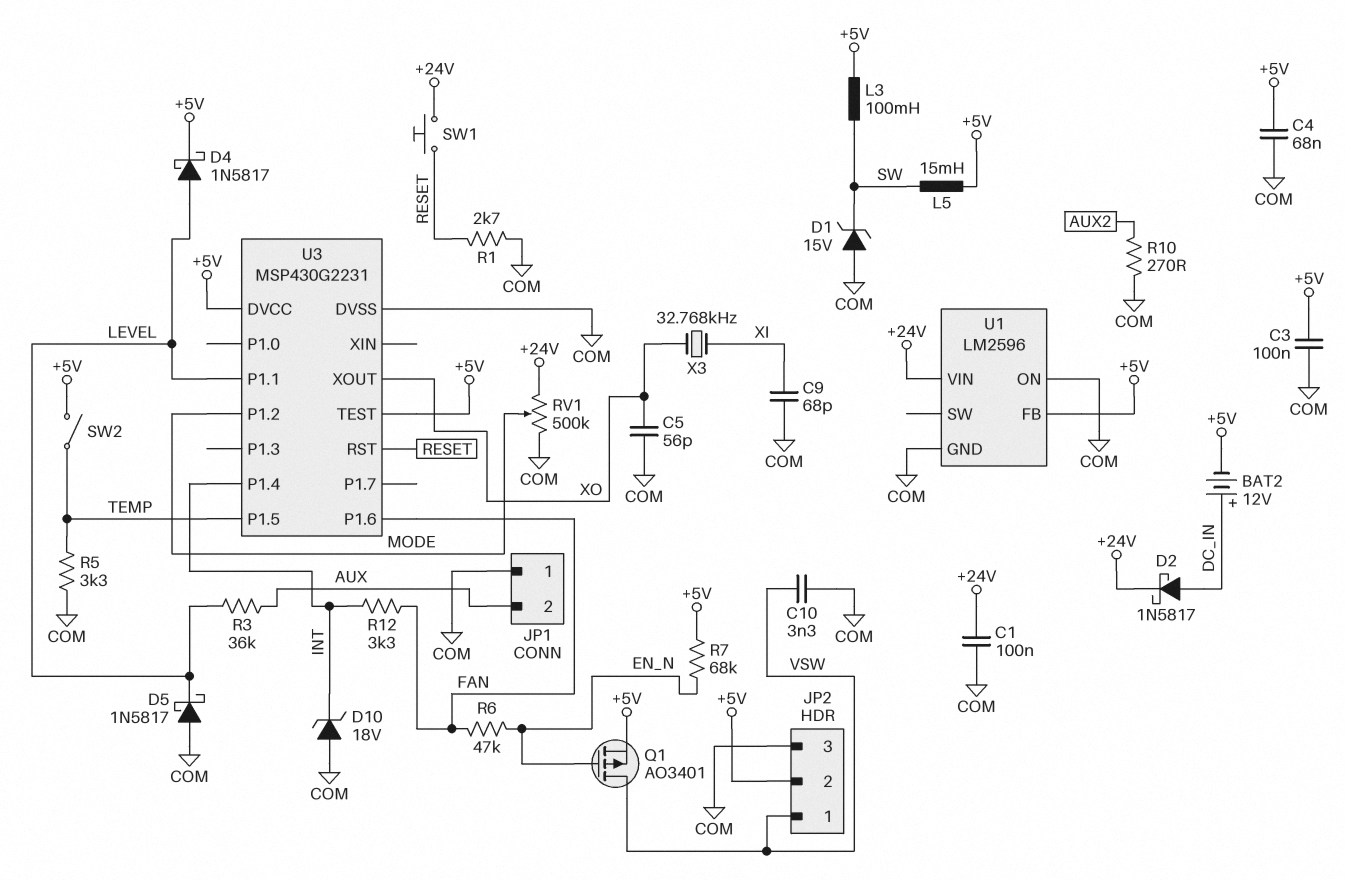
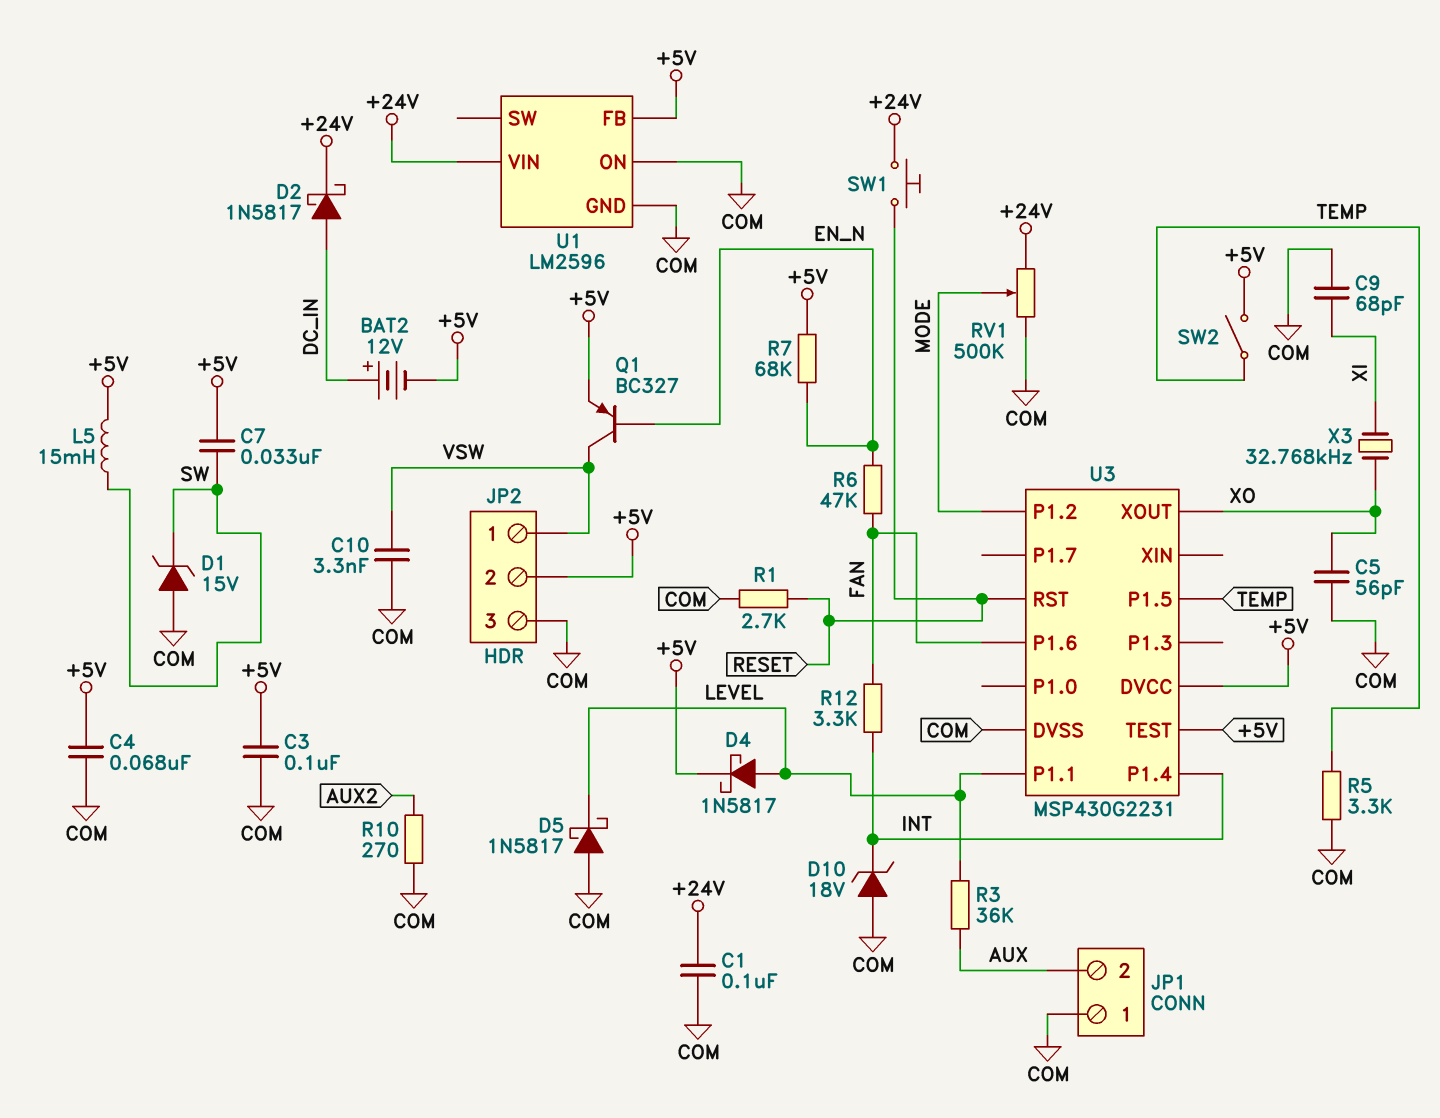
C7: none -> 33nF (+5V, SW)
L3: 100mH (+5V, SW) -> none
Q1: PMOS AO3401 (G EN_N, D VSW, S +5V) -> PNP BC327 (B EN_N, C VSW, E +5V)

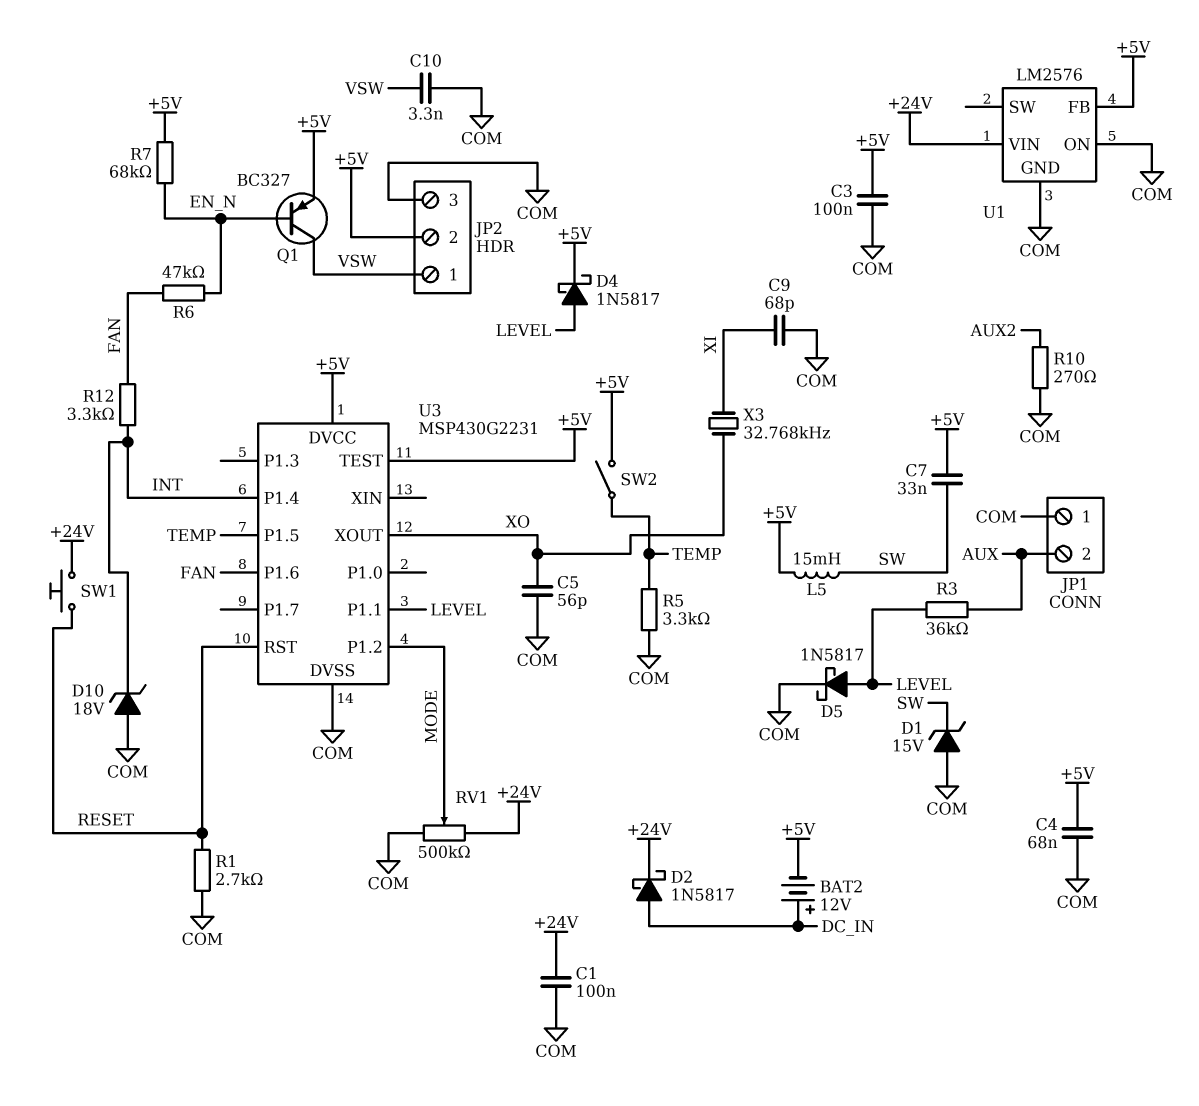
D5: schottky 1N5817 (A COM, K LEVEL) -> schottky 1N5817 (A LEVEL, K COM)
U1: LM2596 -> LM2576

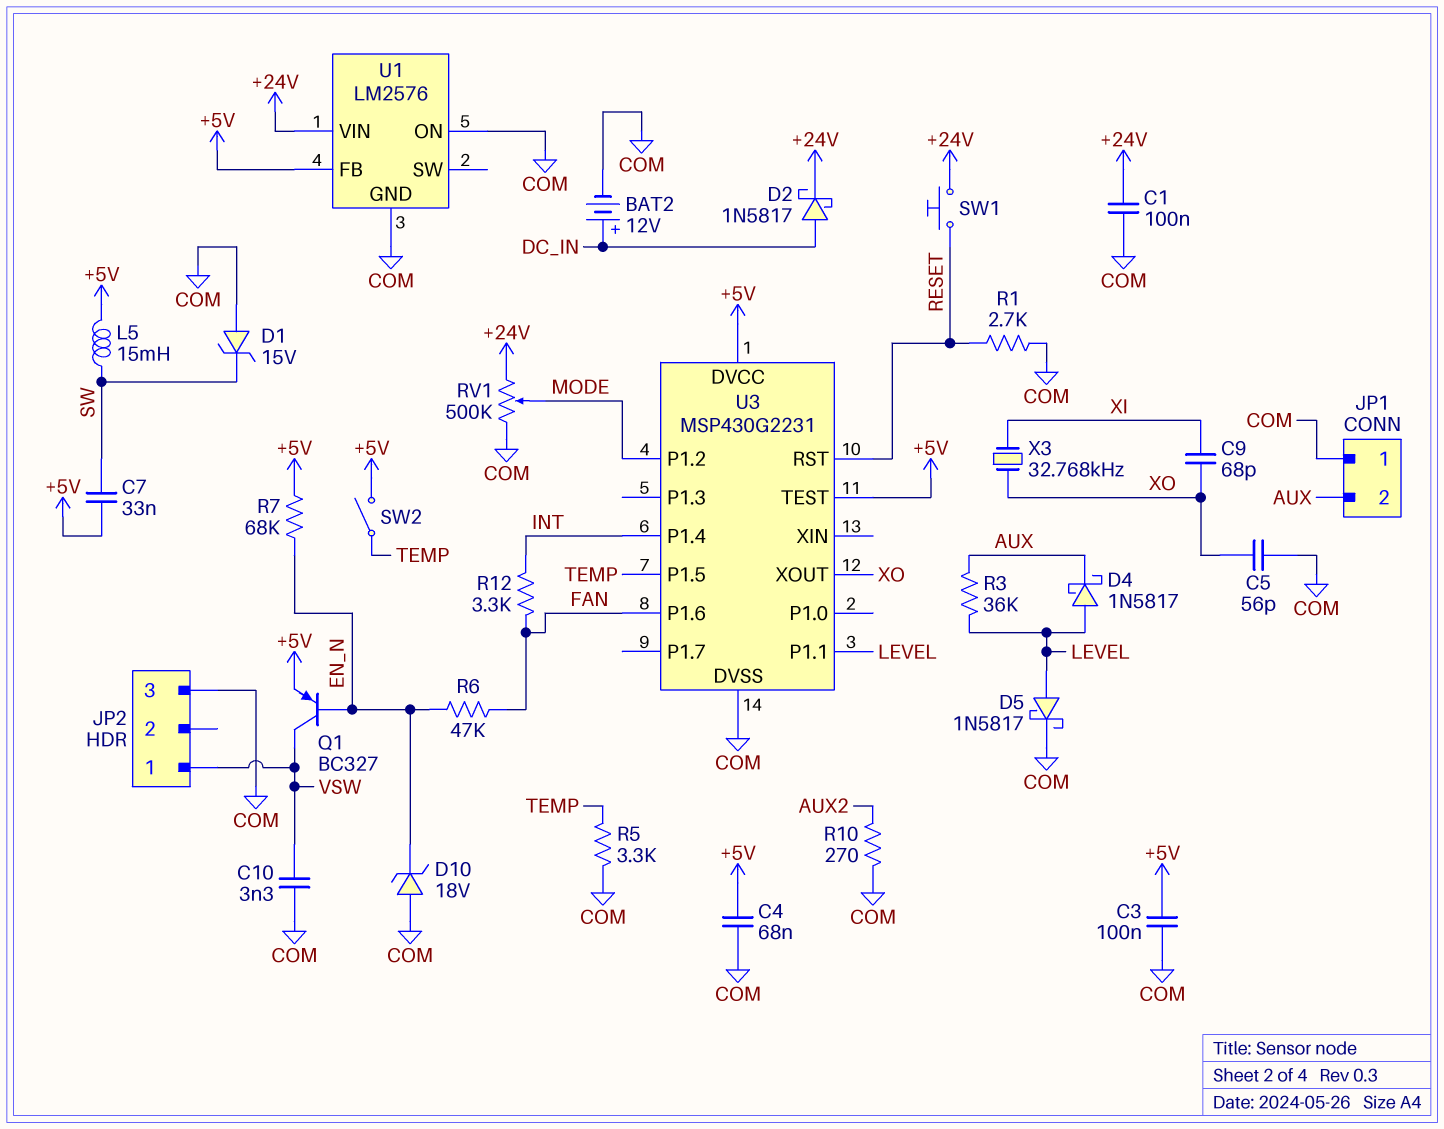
BAT2: 12V (plus DC_IN, minus +5V) -> 12V (plus DC_IN, minus COM)
C9: 68pF (COM, XI) -> 68pF (XI, XO)
D4: schottky 1N5817 (A LEVEL, K +5V) -> schottky 1N5817 (A LEVEL, K AUX)
D10: zener 18V (A COM, K INT) -> zener 18V (A COM, K EN_N)
JP2 pin 2: +5V -> none

